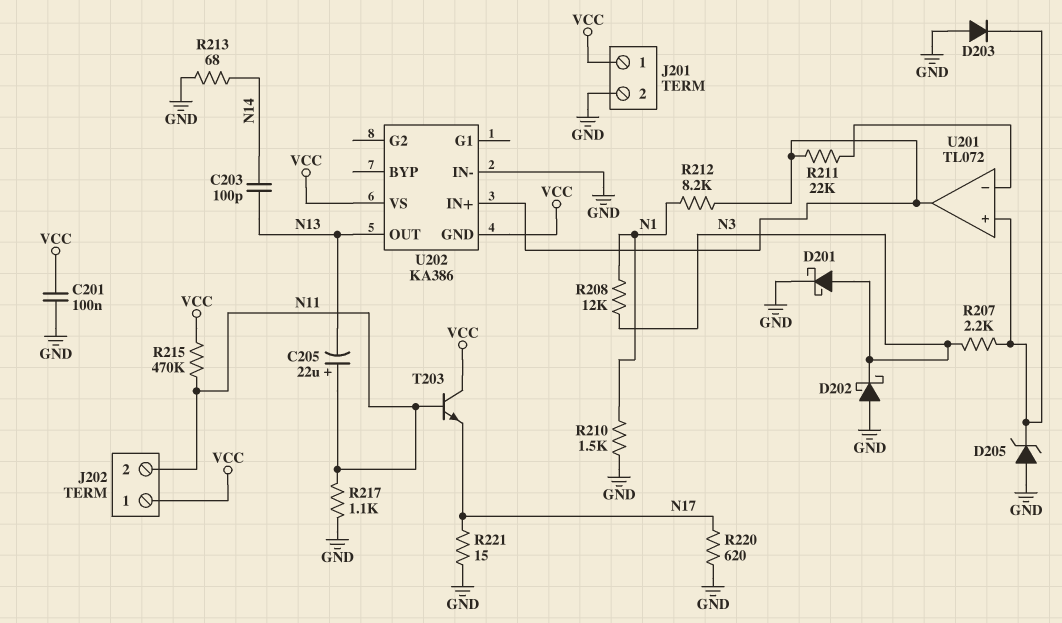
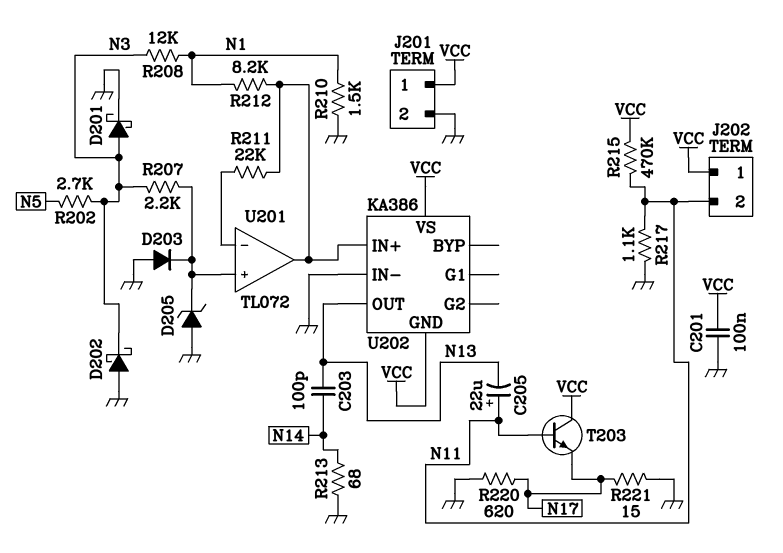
R202: none -> 2.7k (N3, N5)

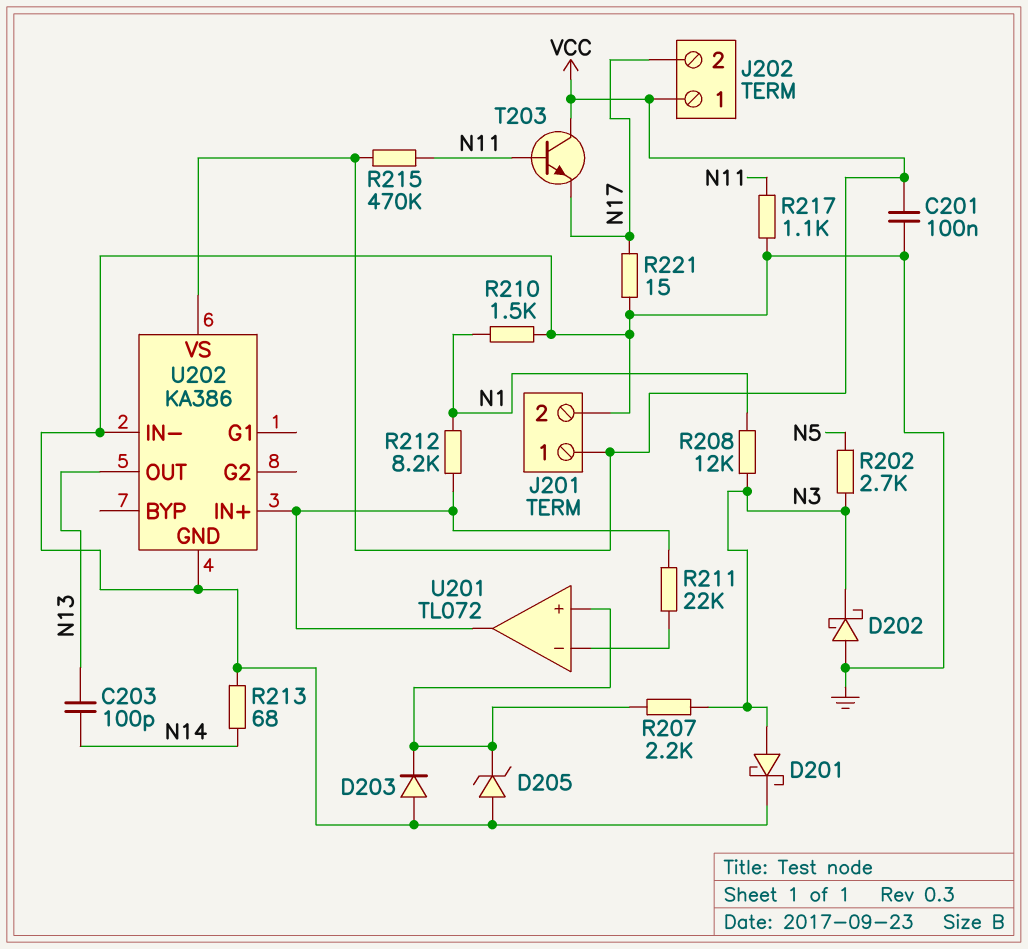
C205: 22uF (plus N11, minus N13) -> none
J202 pin 2: N11 -> N17
R220: 620 (GND, N17) -> none
U202 pin GND: VCC -> GND

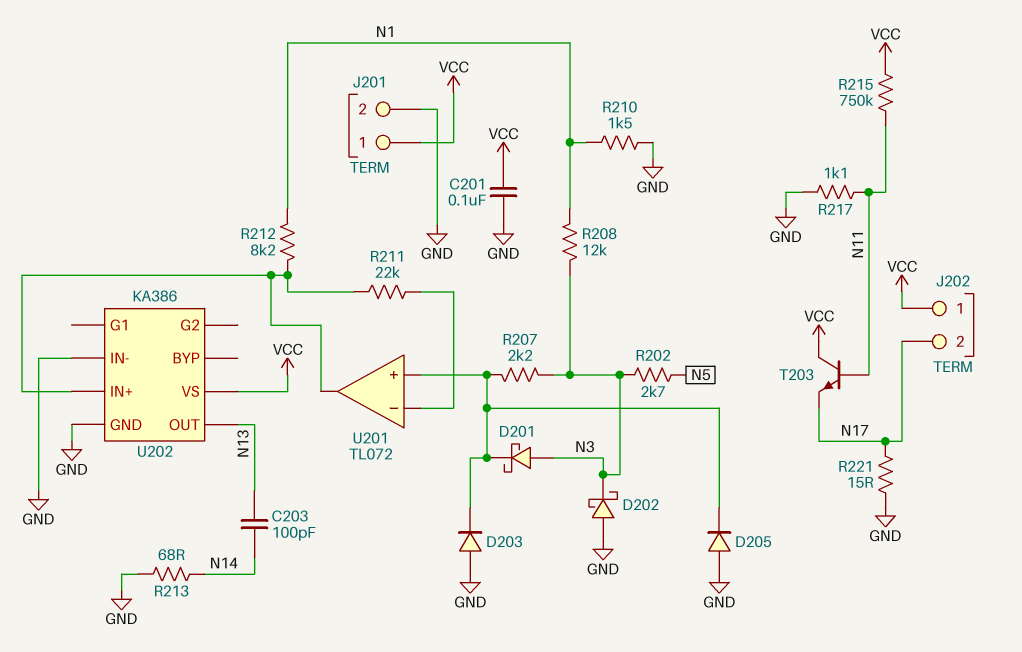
D201: schottky (A N3, K GND) -> schottky (A N3, K U201/in+)
D205: zener (A GND, K U201/in+) -> diode (A GND, K U201/in+)
R215: 470k (N11, VCC) -> 750k (N11, VCC)

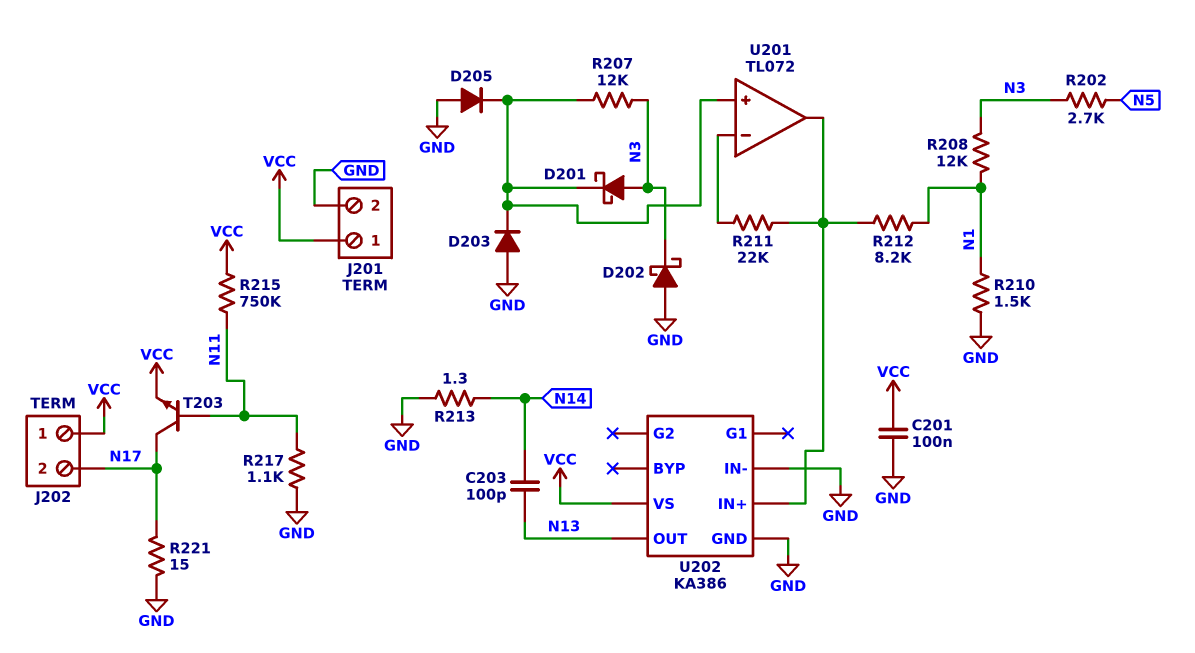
R207: 2.2k (N3, U201/in+) -> 12k (N3, U201/in+)
R213: 68 (GND, N14) -> 1.3 (GND, N14)
T203: NPN (B N11, C VCC, E N17) -> NPN (B N11, C N17, E VCC)

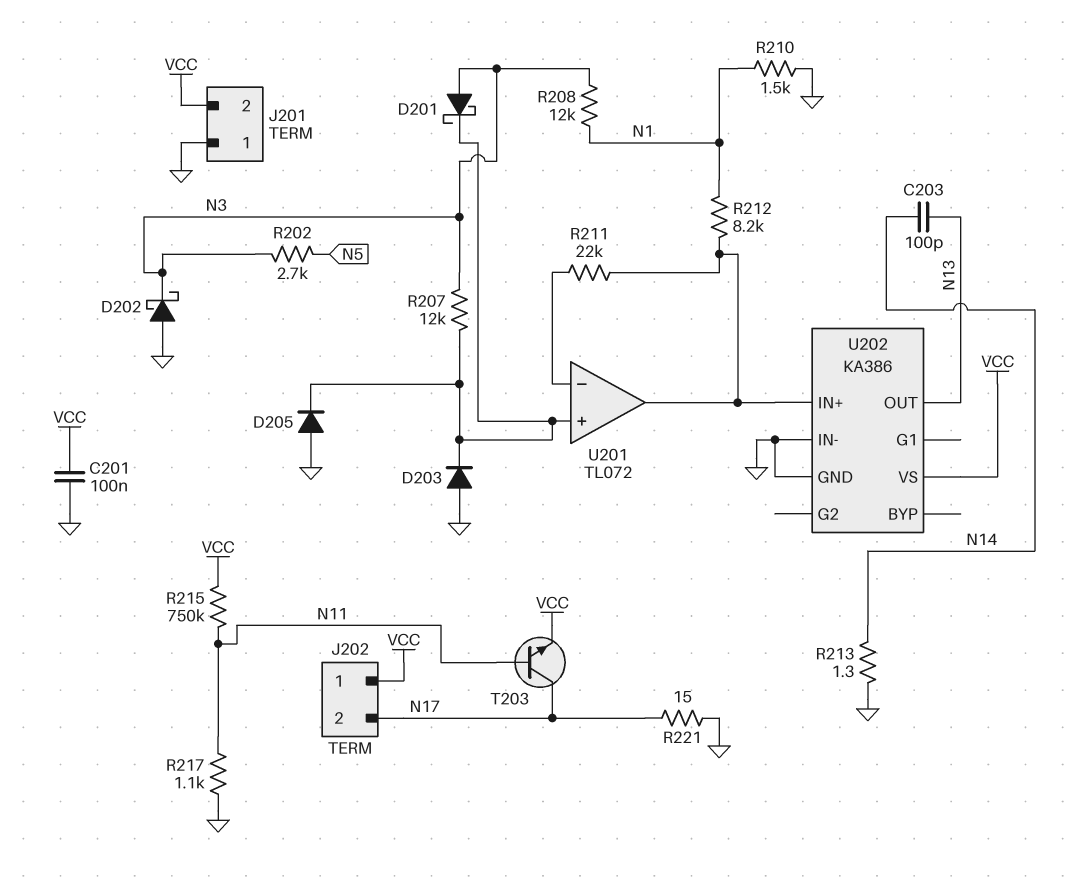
J201 pin 1: VCC -> GND
J201 pin 2: GND -> VCC

